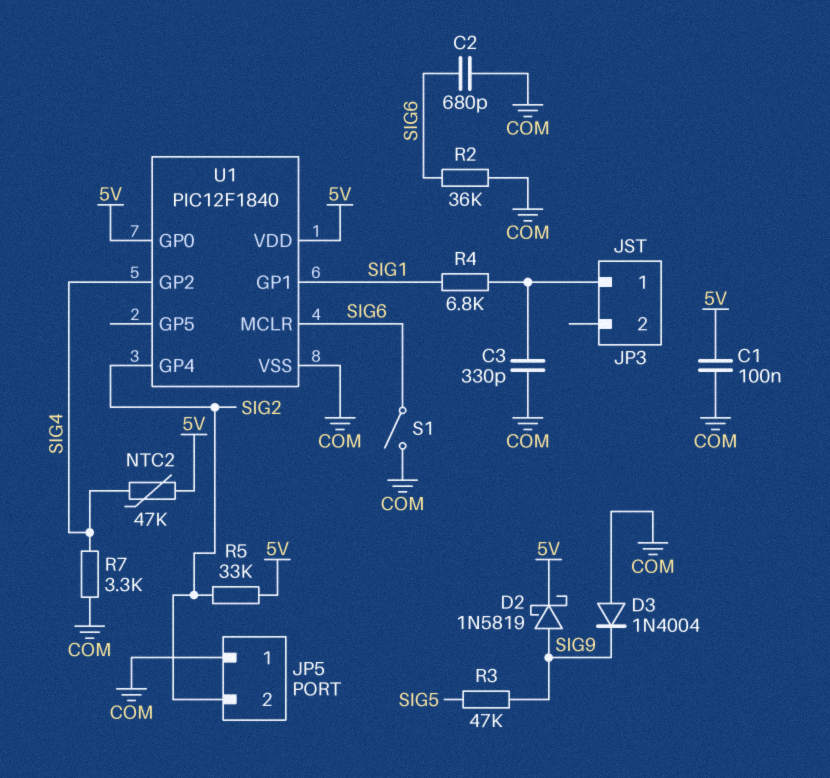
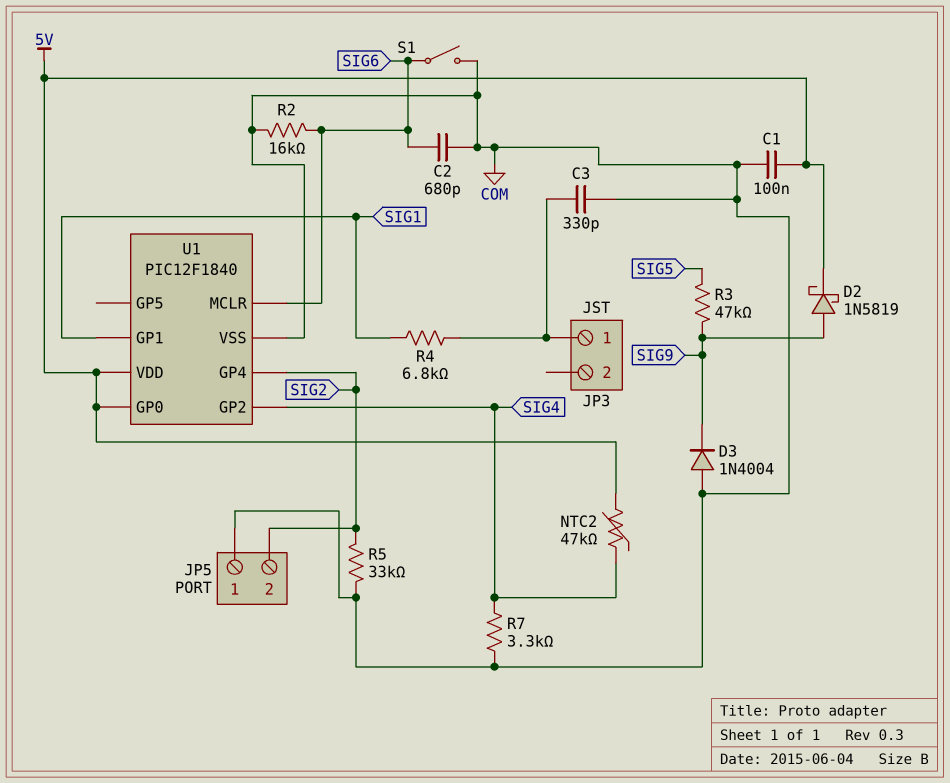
R2: 36k (COM, SIG6) -> 16k (COM, SIG6)
R5: 33k (5V, SIG2) -> 33k (COM, SIG2)

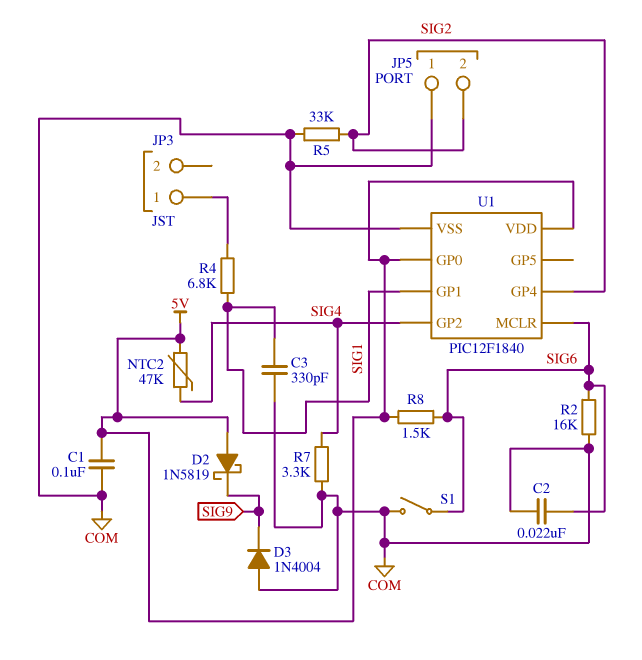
C2: 680pF (COM, SIG6) -> 22nF (COM, SIG6)
C3: 330pF (COM, JP3/1) -> 330pF (COM, SIG1)
D2: schottky 1N5819 (A SIG9, K 5V) -> schottky 1N5819 (A 5V, K SIG9)
R3: 47k (SIG5, SIG9) -> none
R8: none -> 1.5k (5V, SIG6)

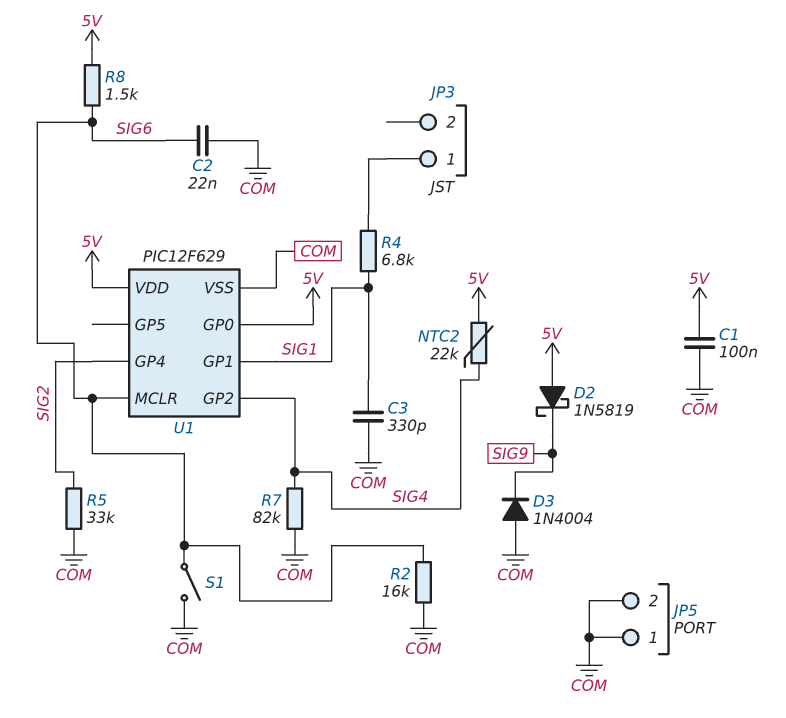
JP5 pin 2: SIG2 -> COM
NTC2: 47k (5V, SIG4) -> 22k (5V, SIG4)
R7: 3.3k (COM, SIG4) -> 82k (COM, SIG4)
U1: PIC12F1840 -> PIC12F629

